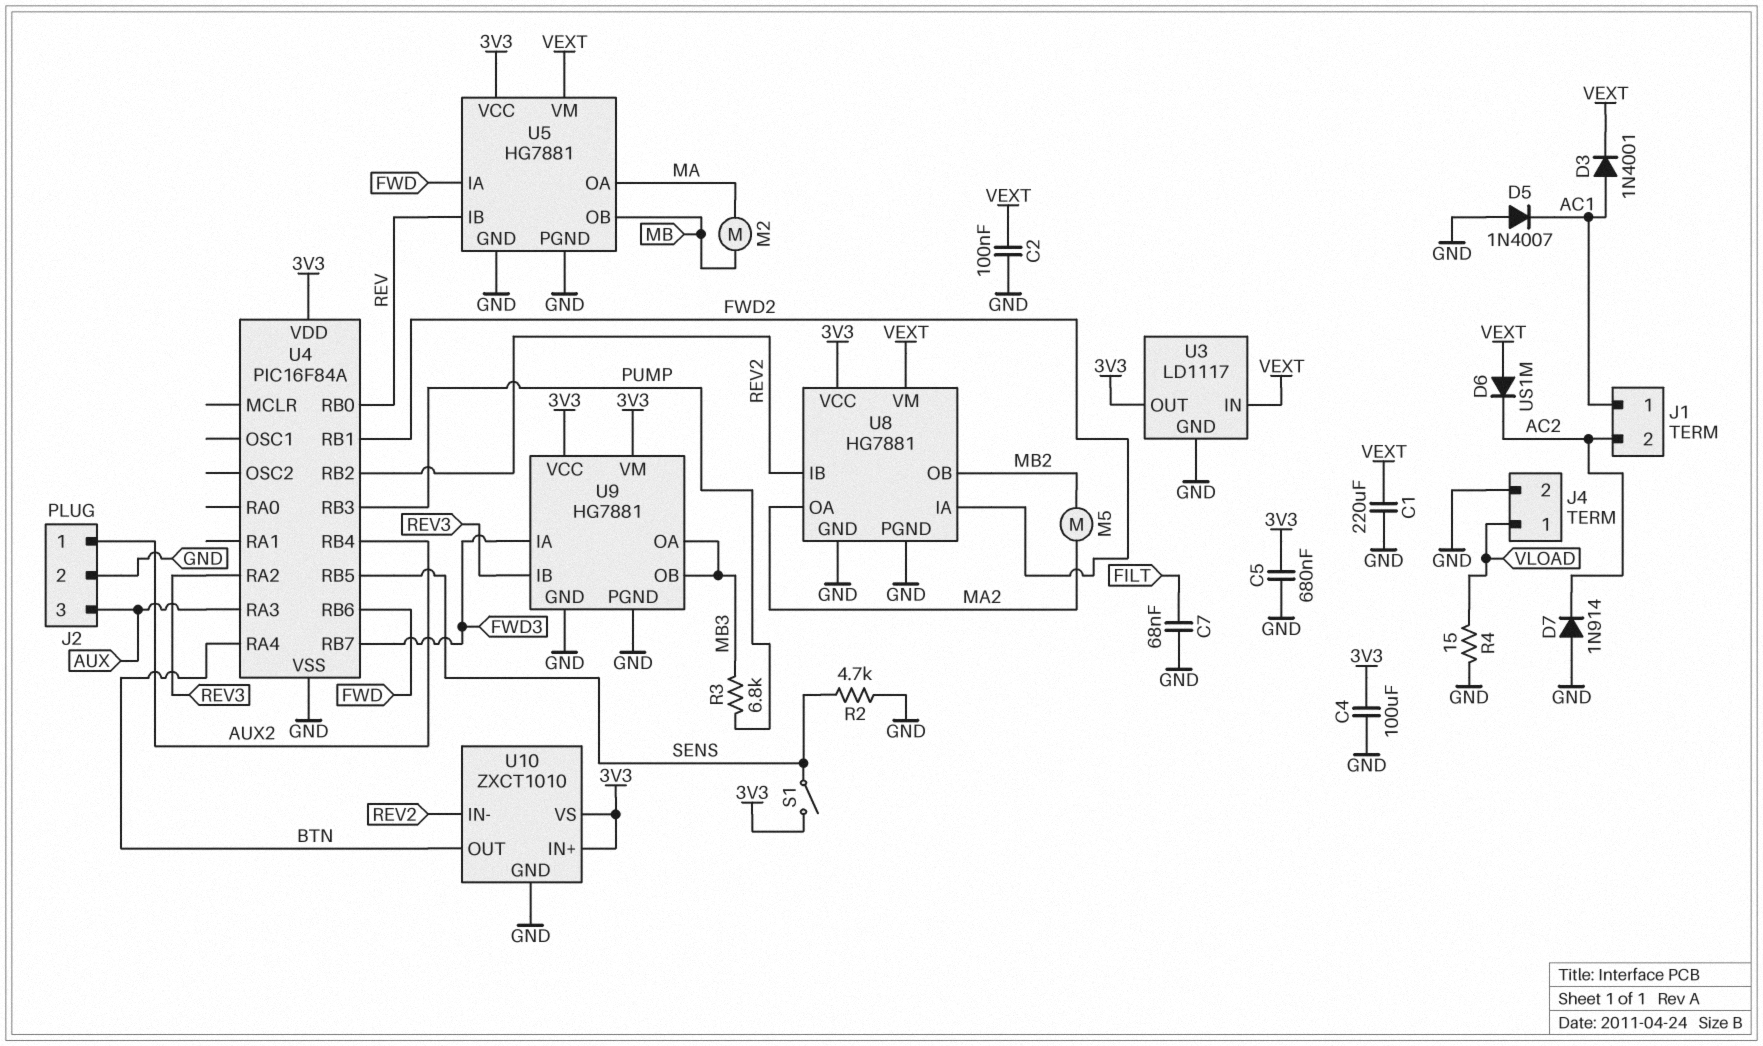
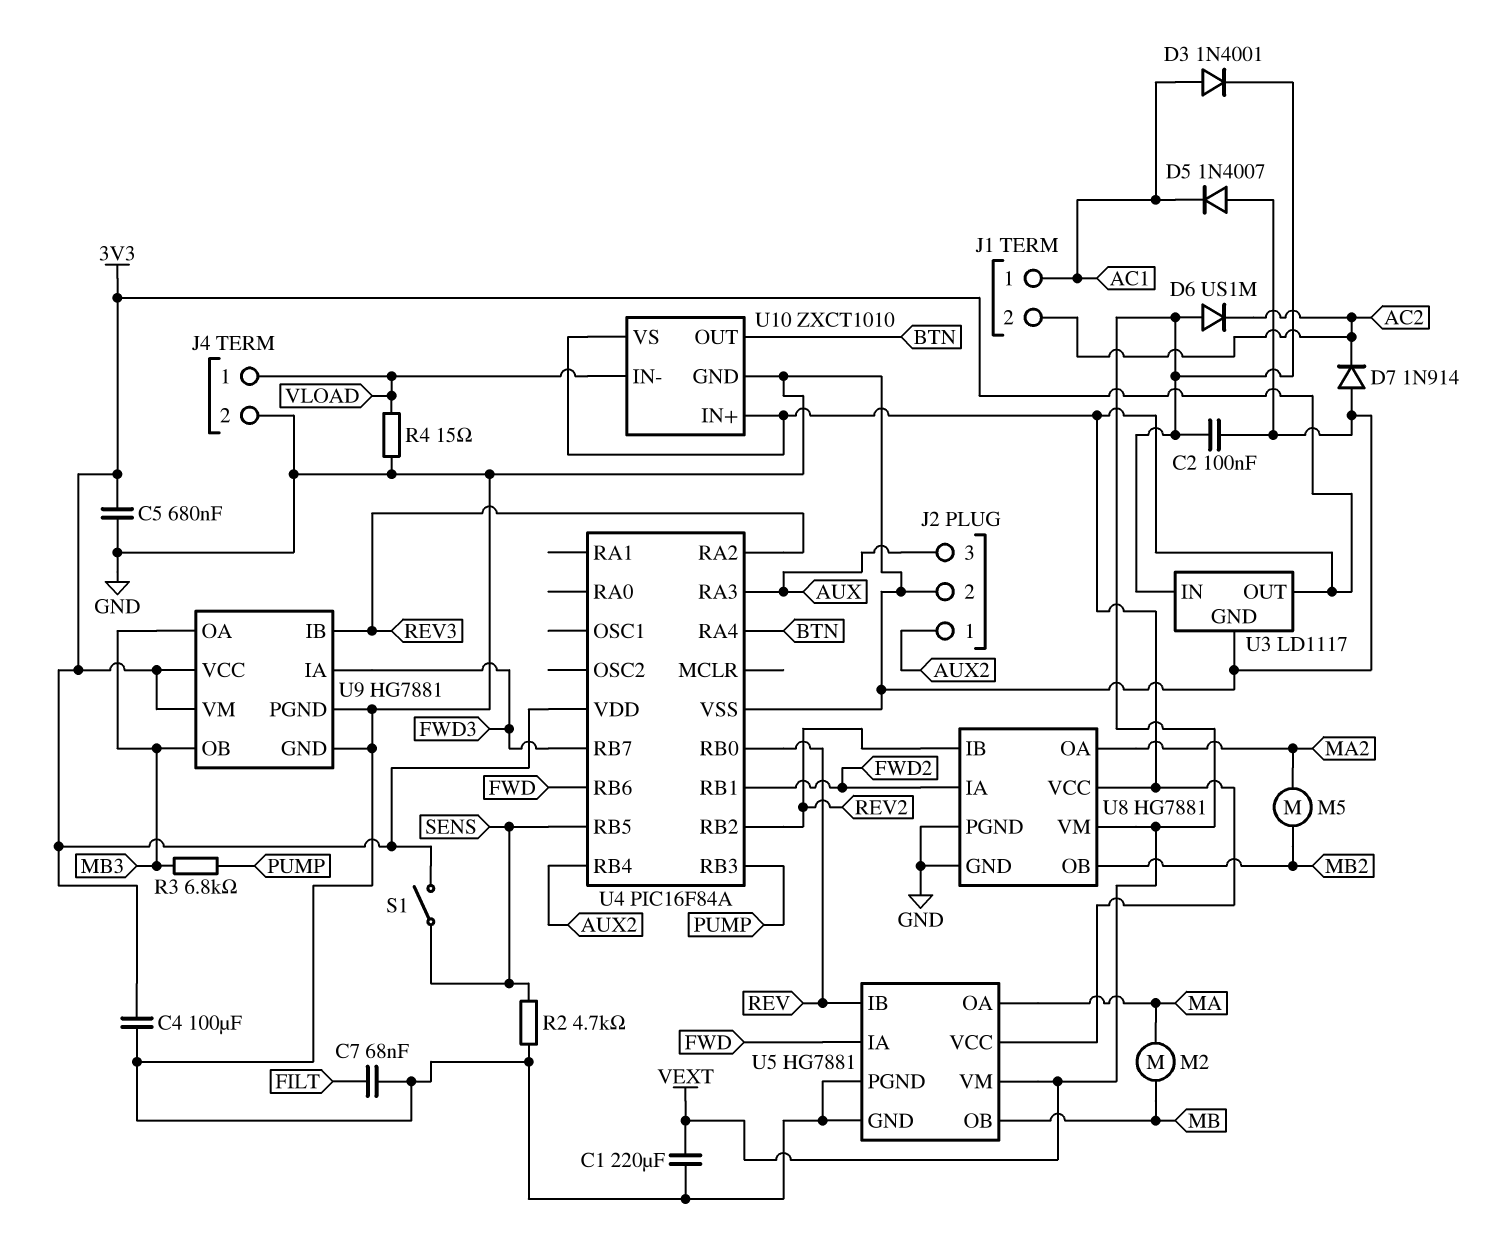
U10 pin IN-: REV2 -> VLOAD

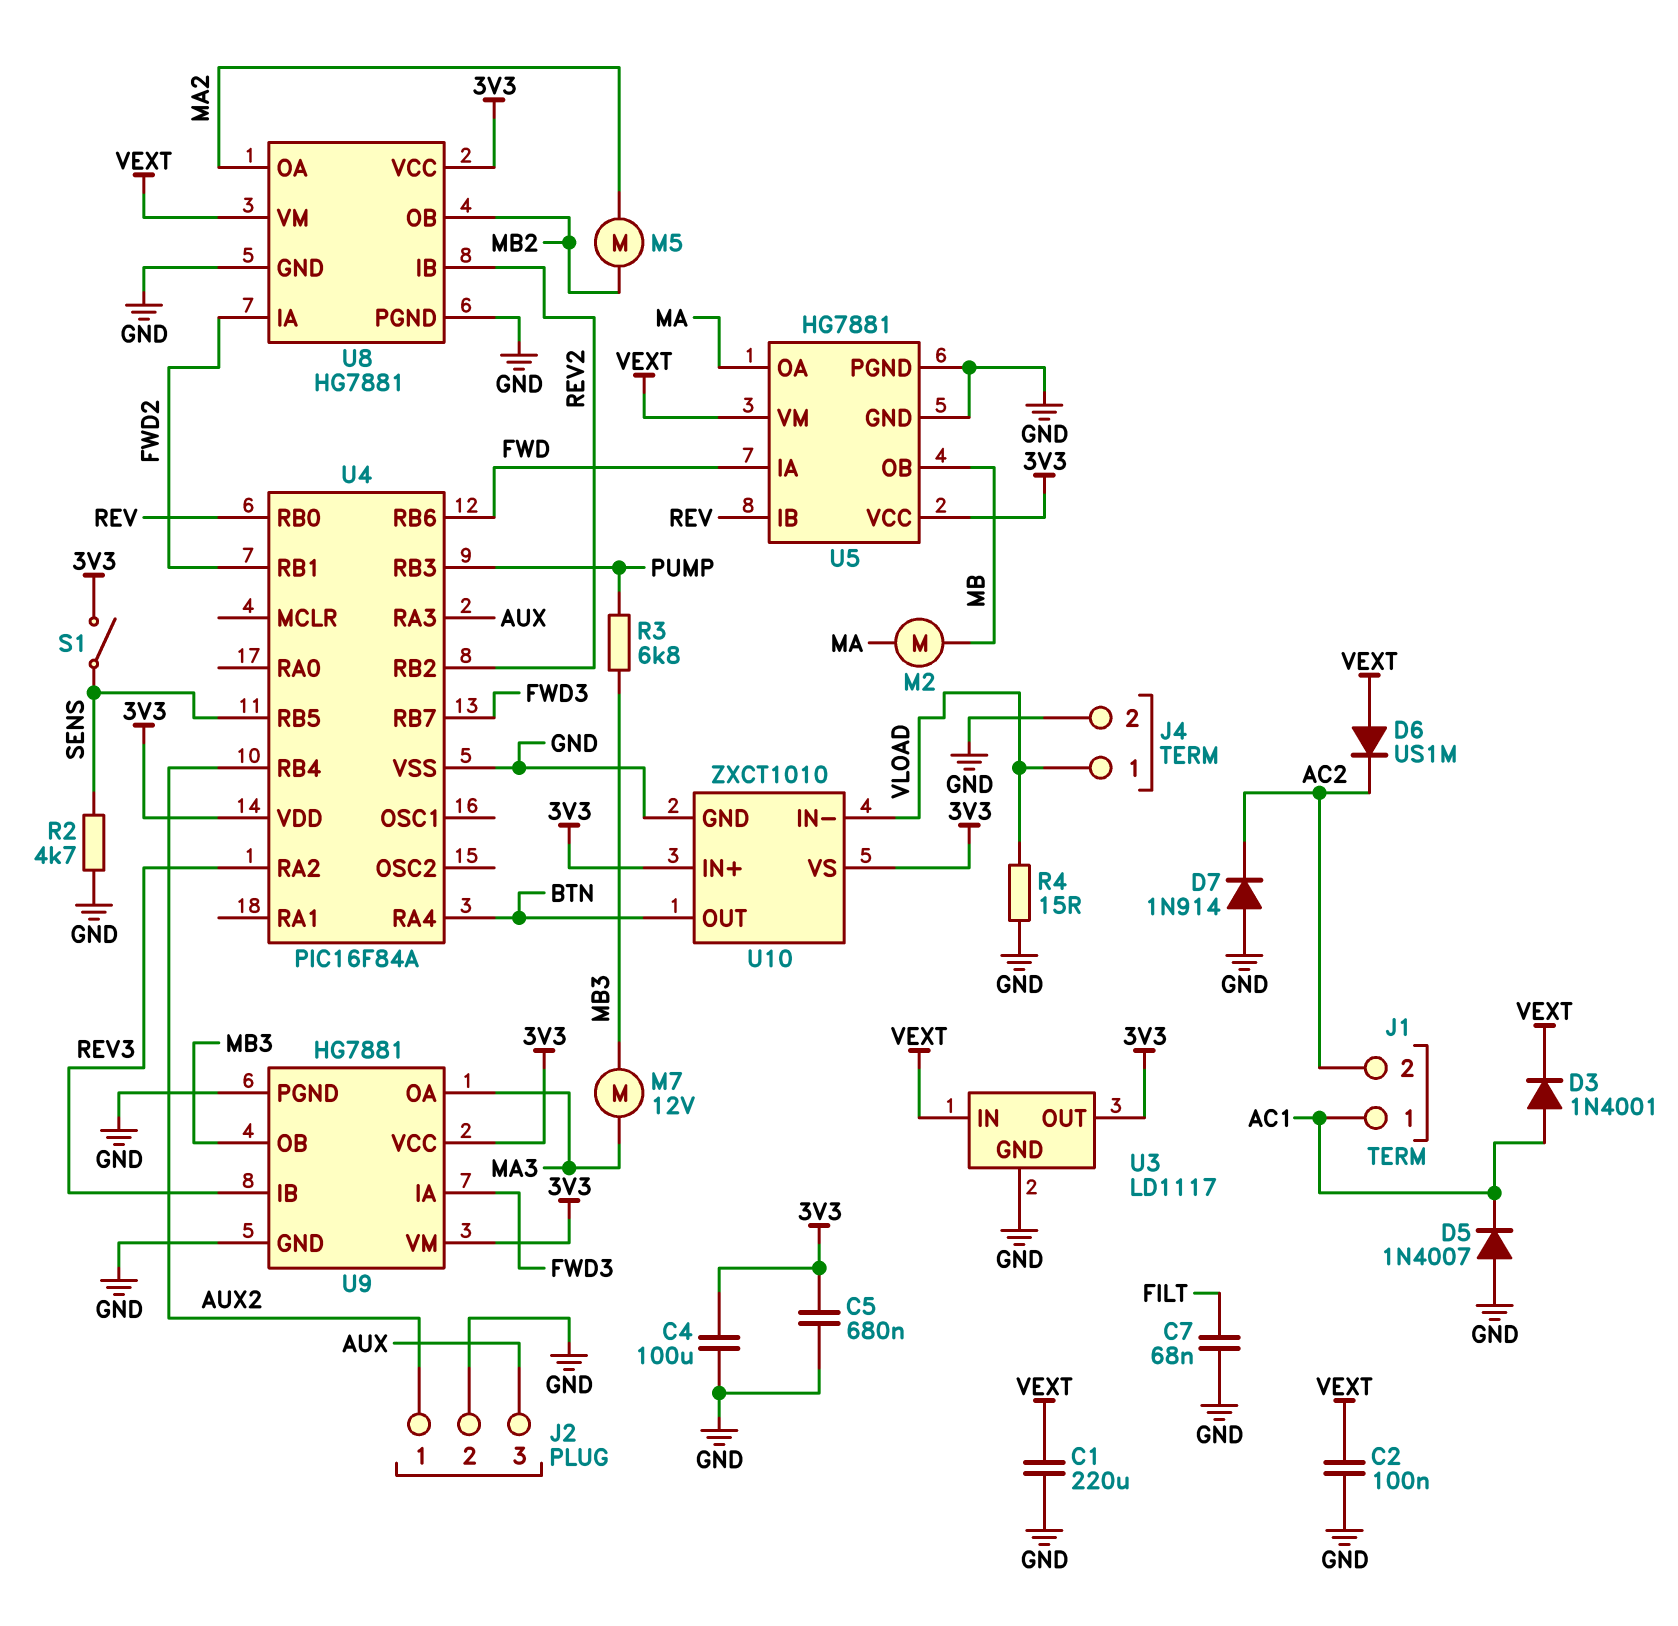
M7: none -> motor 12V (MA3, MB3)
U9 pin OA: MB3 -> MA3

